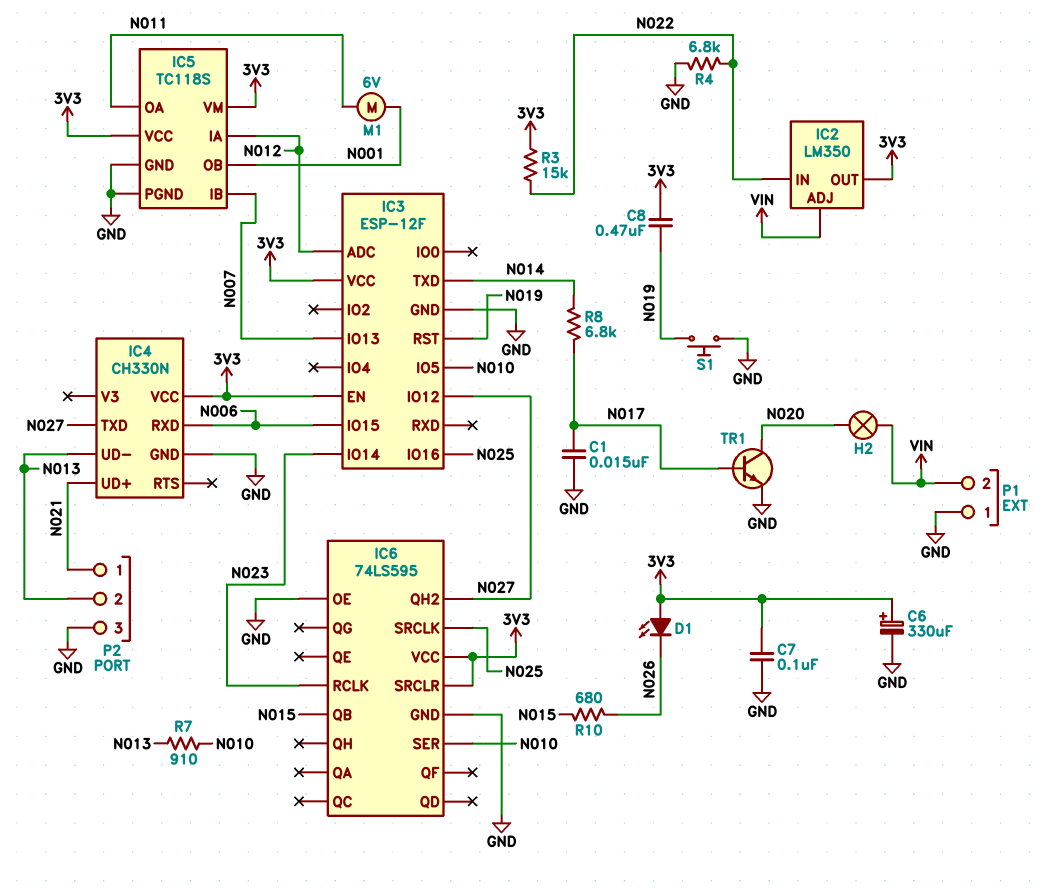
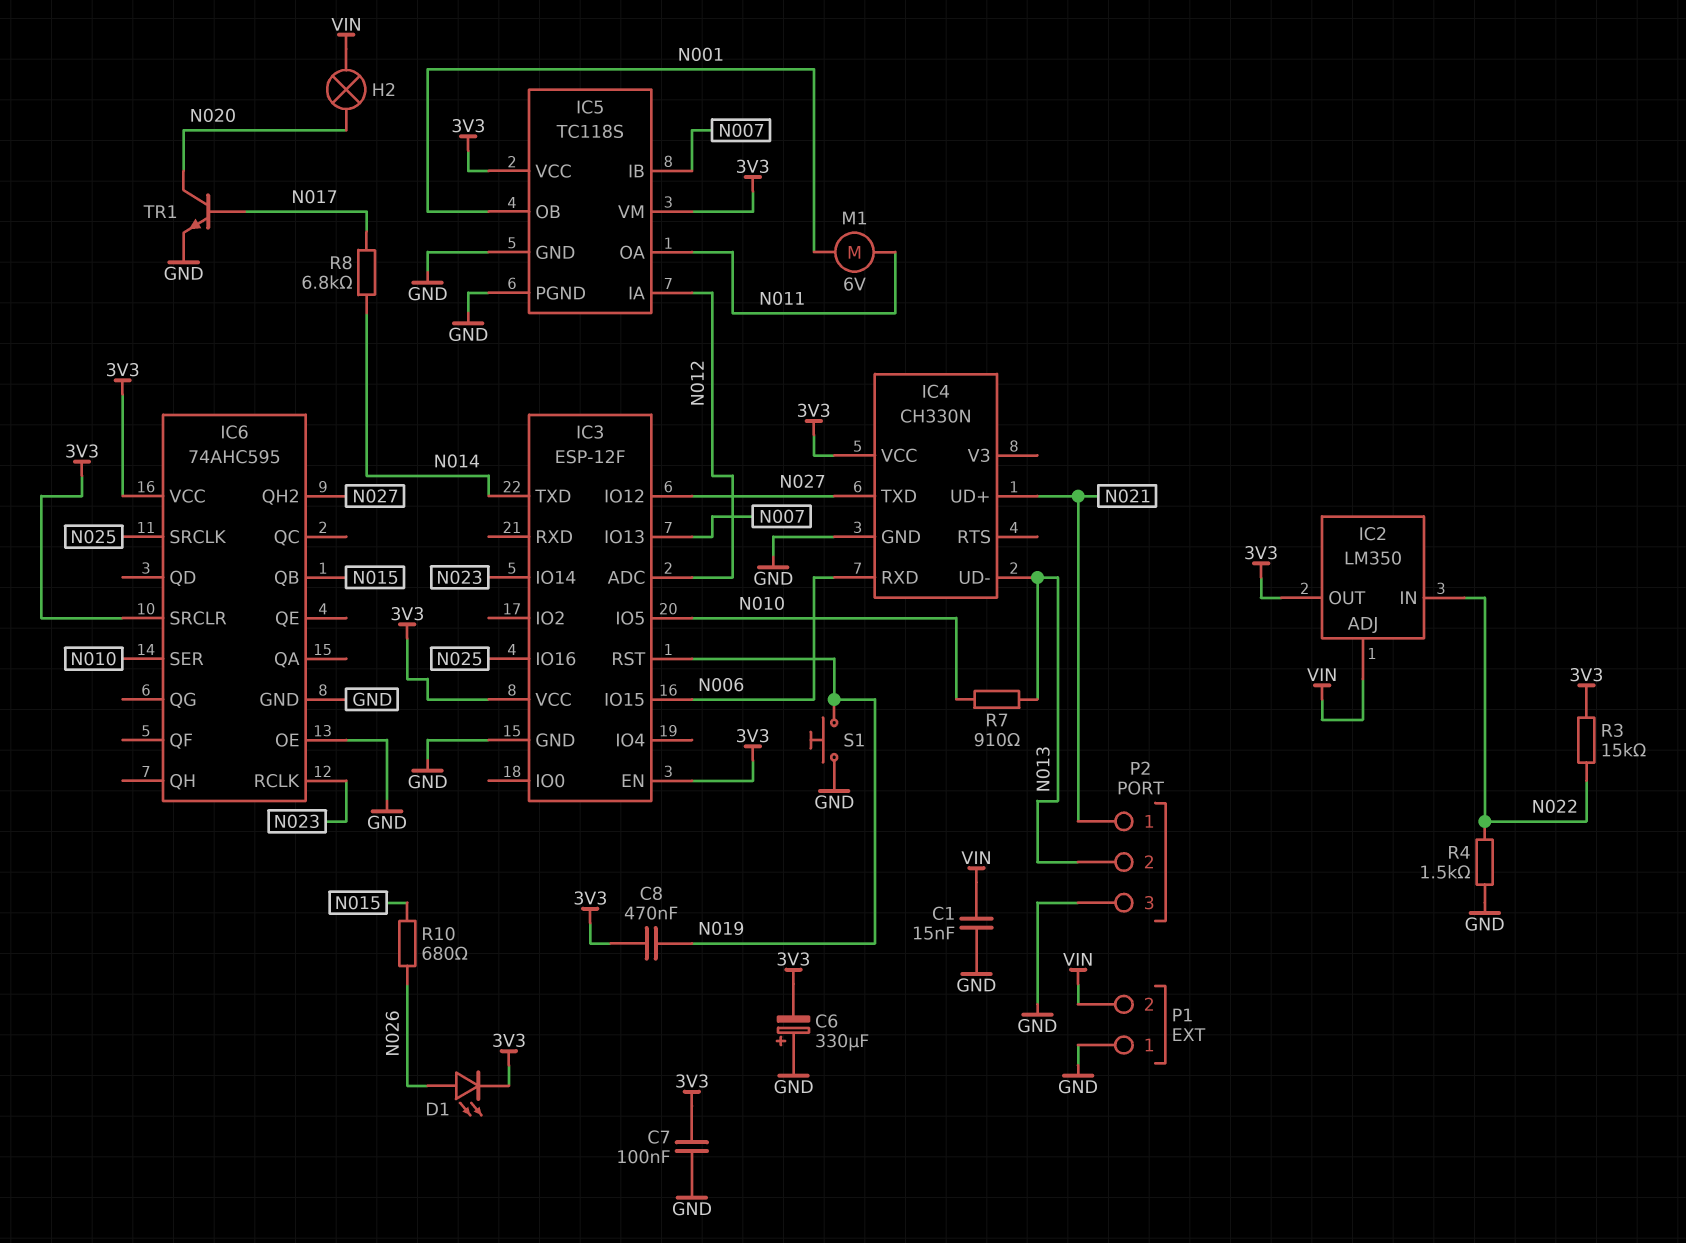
C1: 15nF (GND, N017) -> 15nF (GND, VIN)
C6: 330uF (plus 3V3, minus GND) -> 330uF (plus GND, minus 3V3)
D1: LED (A 3V3, K N026) -> LED (A N026, K 3V3)
IC6: 74LS595 -> 74AHC595
R4: 6.8k (GND, N022) -> 1.5k (GND, N022)

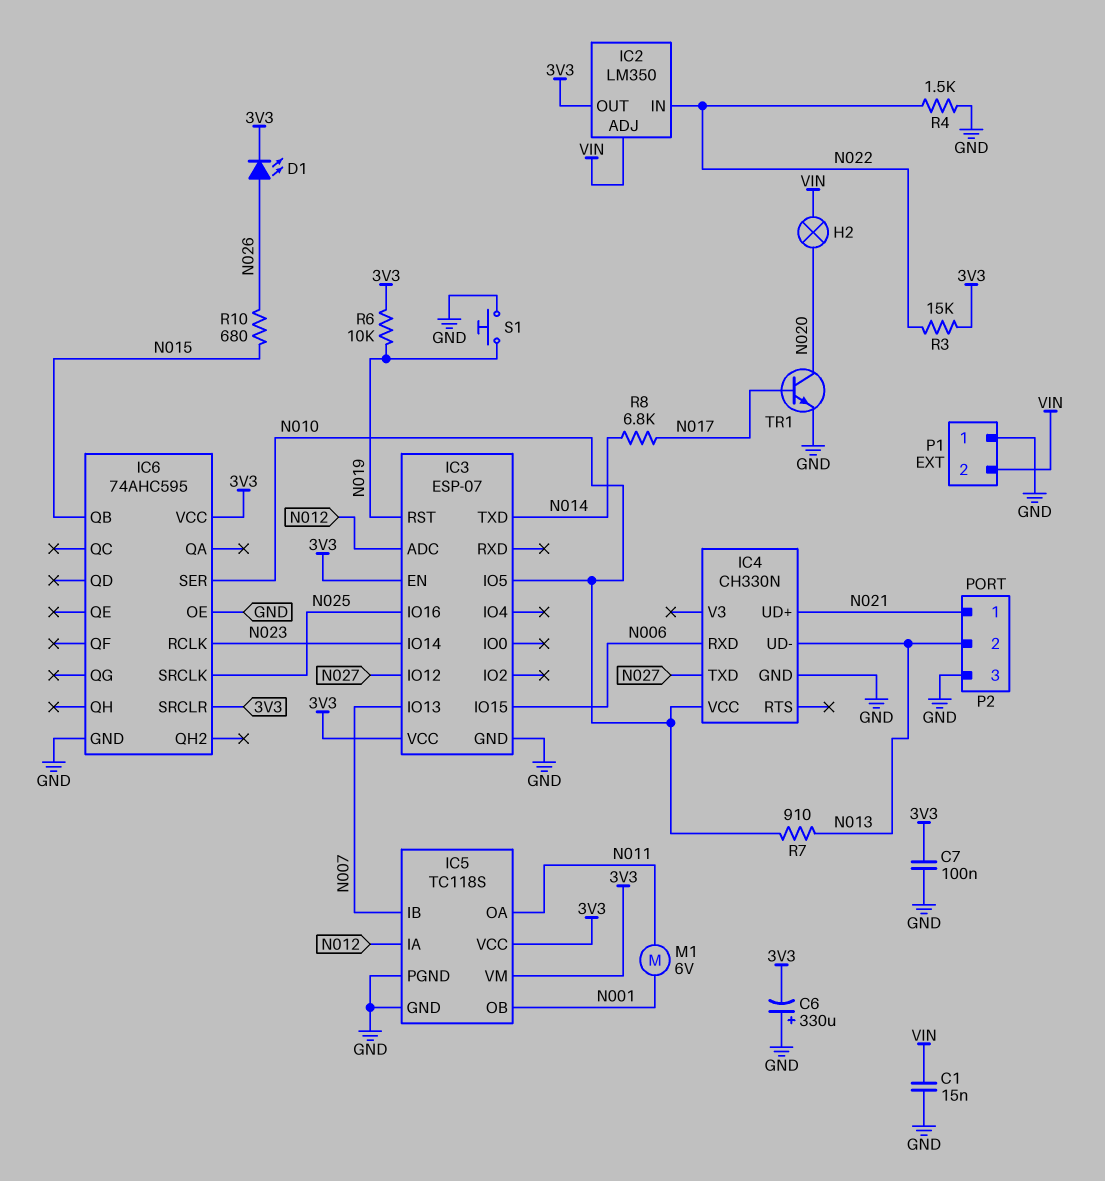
C8: 470nF (3V3, N019) -> none
IC3: ESP-12F -> ESP-07
IC4 pin VCC: 3V3 -> N010
IC6 pin QH2: N027 -> none
R6: none -> 10k (3V3, N019)

